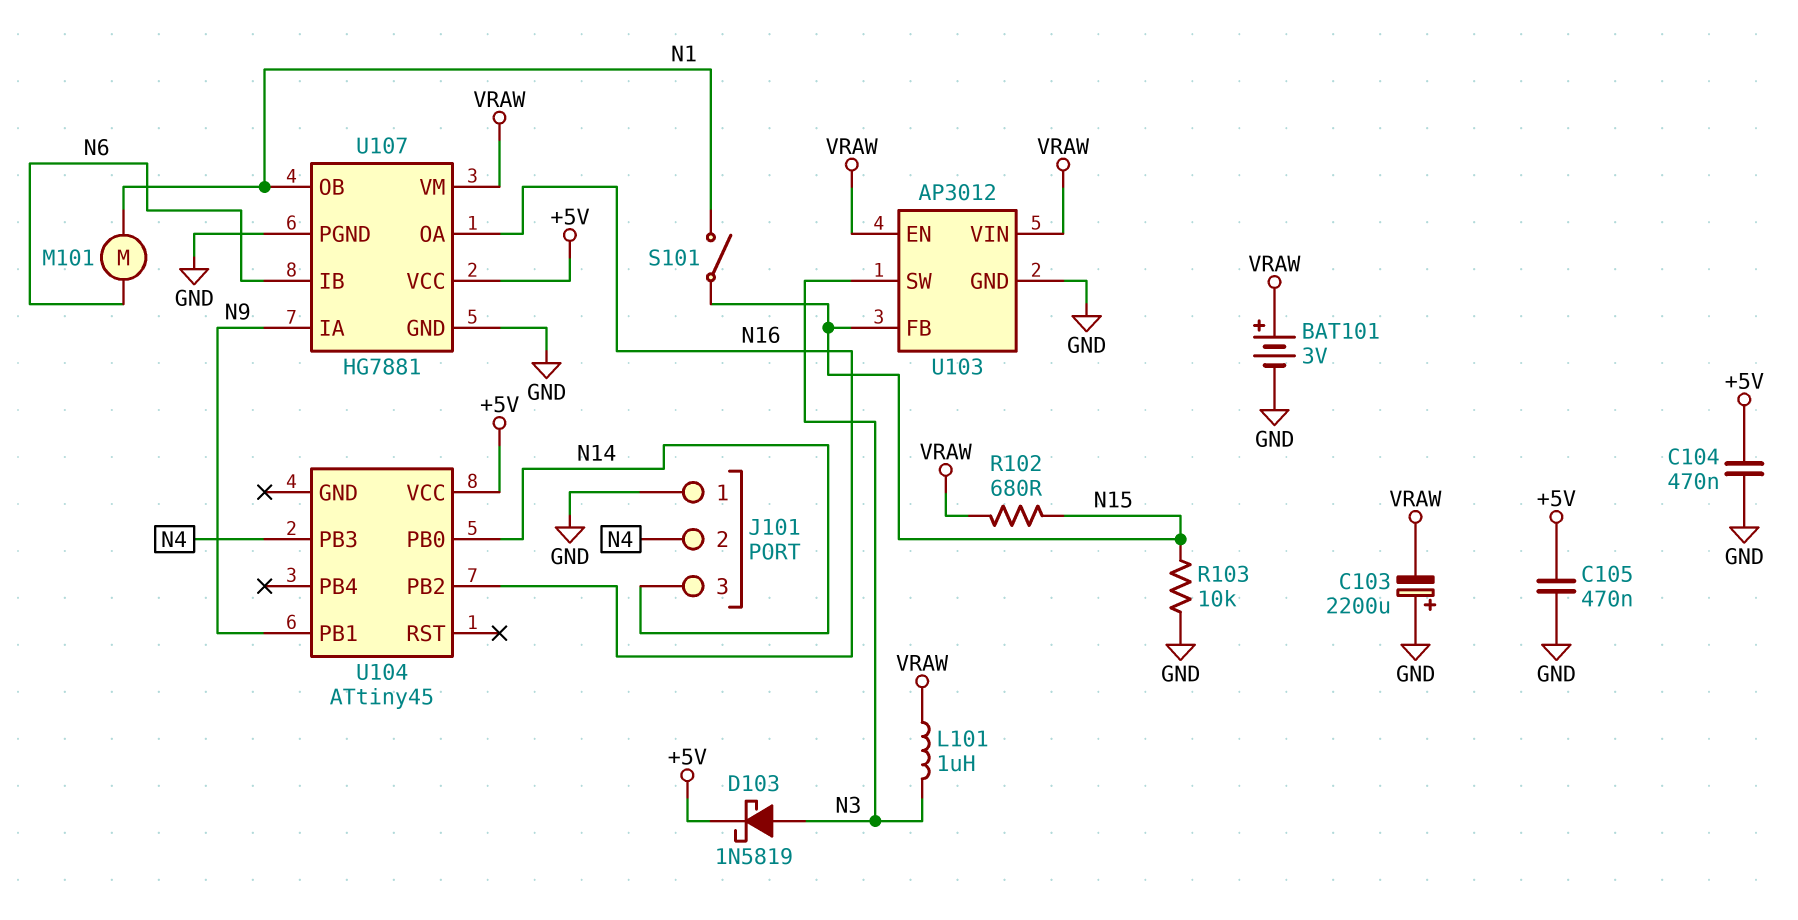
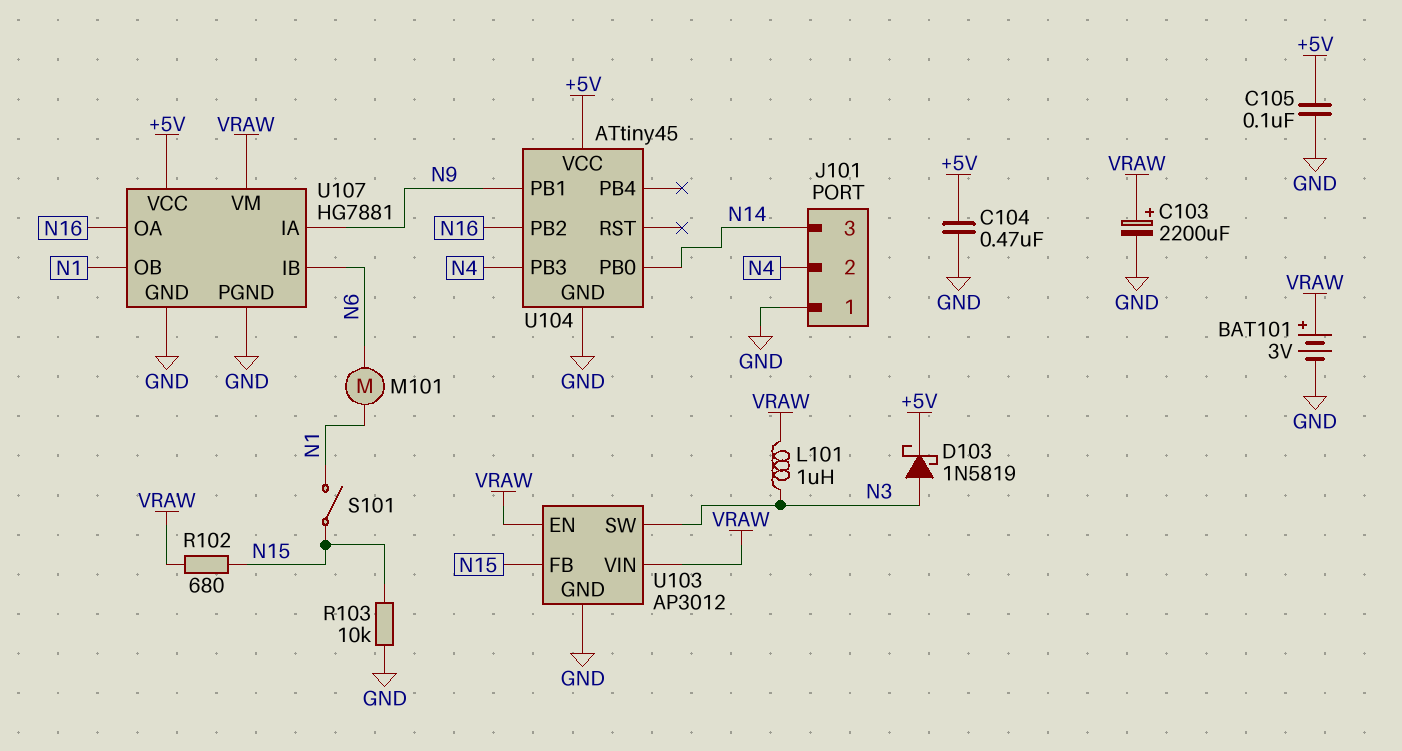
C103: 2200uF (plus GND, minus VRAW) -> 2200uF (plus VRAW, minus GND)
C105: 470nF (+5V, GND) -> 100nF (+5V, GND)
U104 pin GND: none -> GND

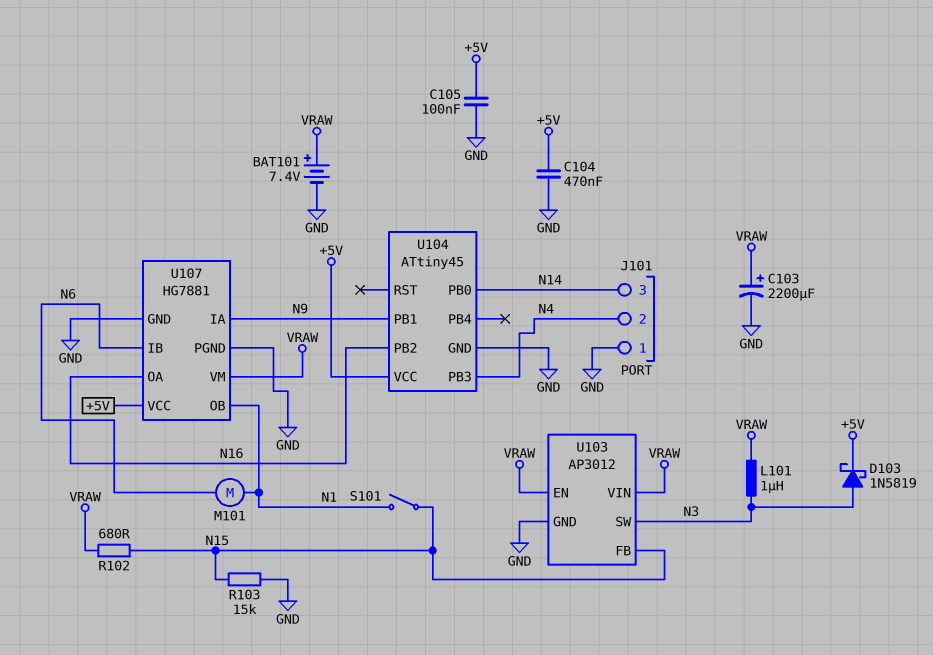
BAT101: 3V (plus VRAW, minus GND) -> 7.4V (plus VRAW, minus GND)
R103: 10k (GND, N15) -> 15k (GND, N15)

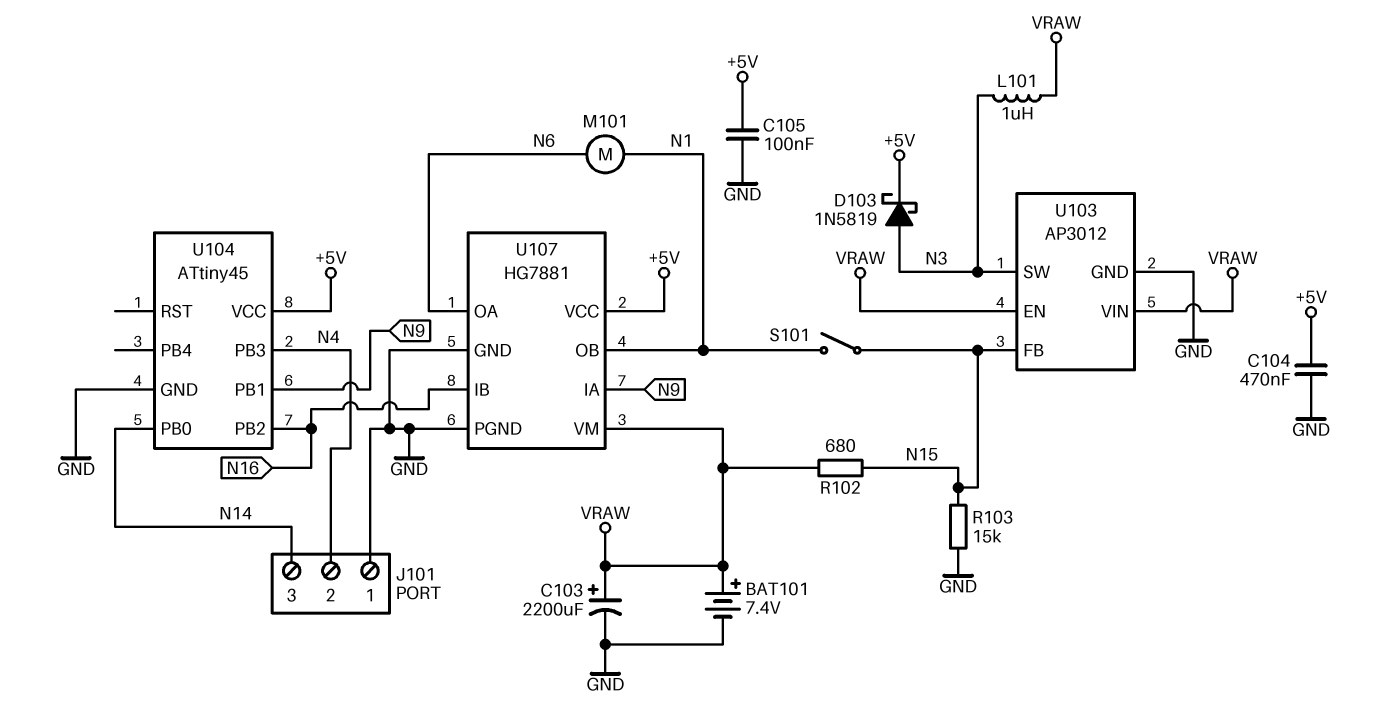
U107 pin IB: N6 -> N16
U107 pin OA: N16 -> N6

